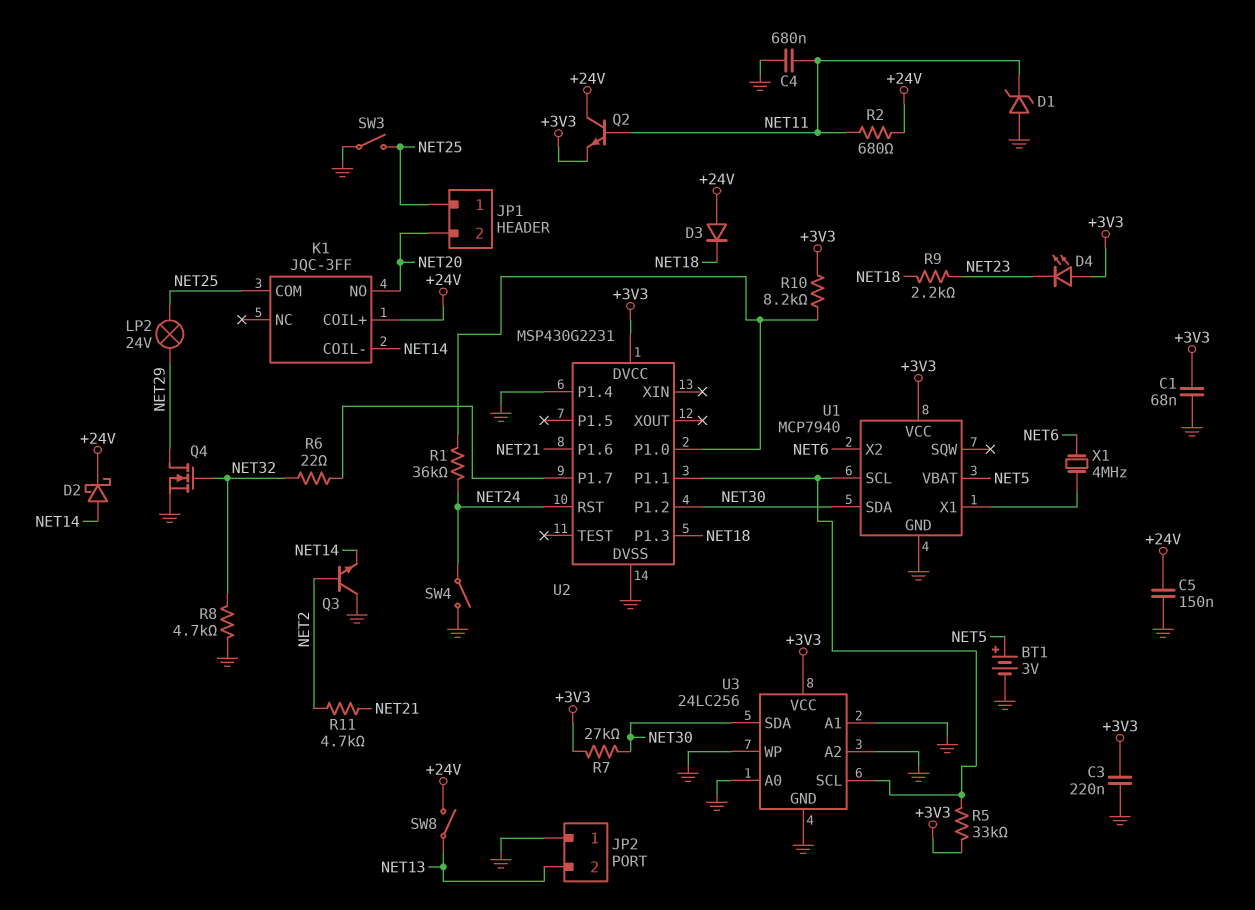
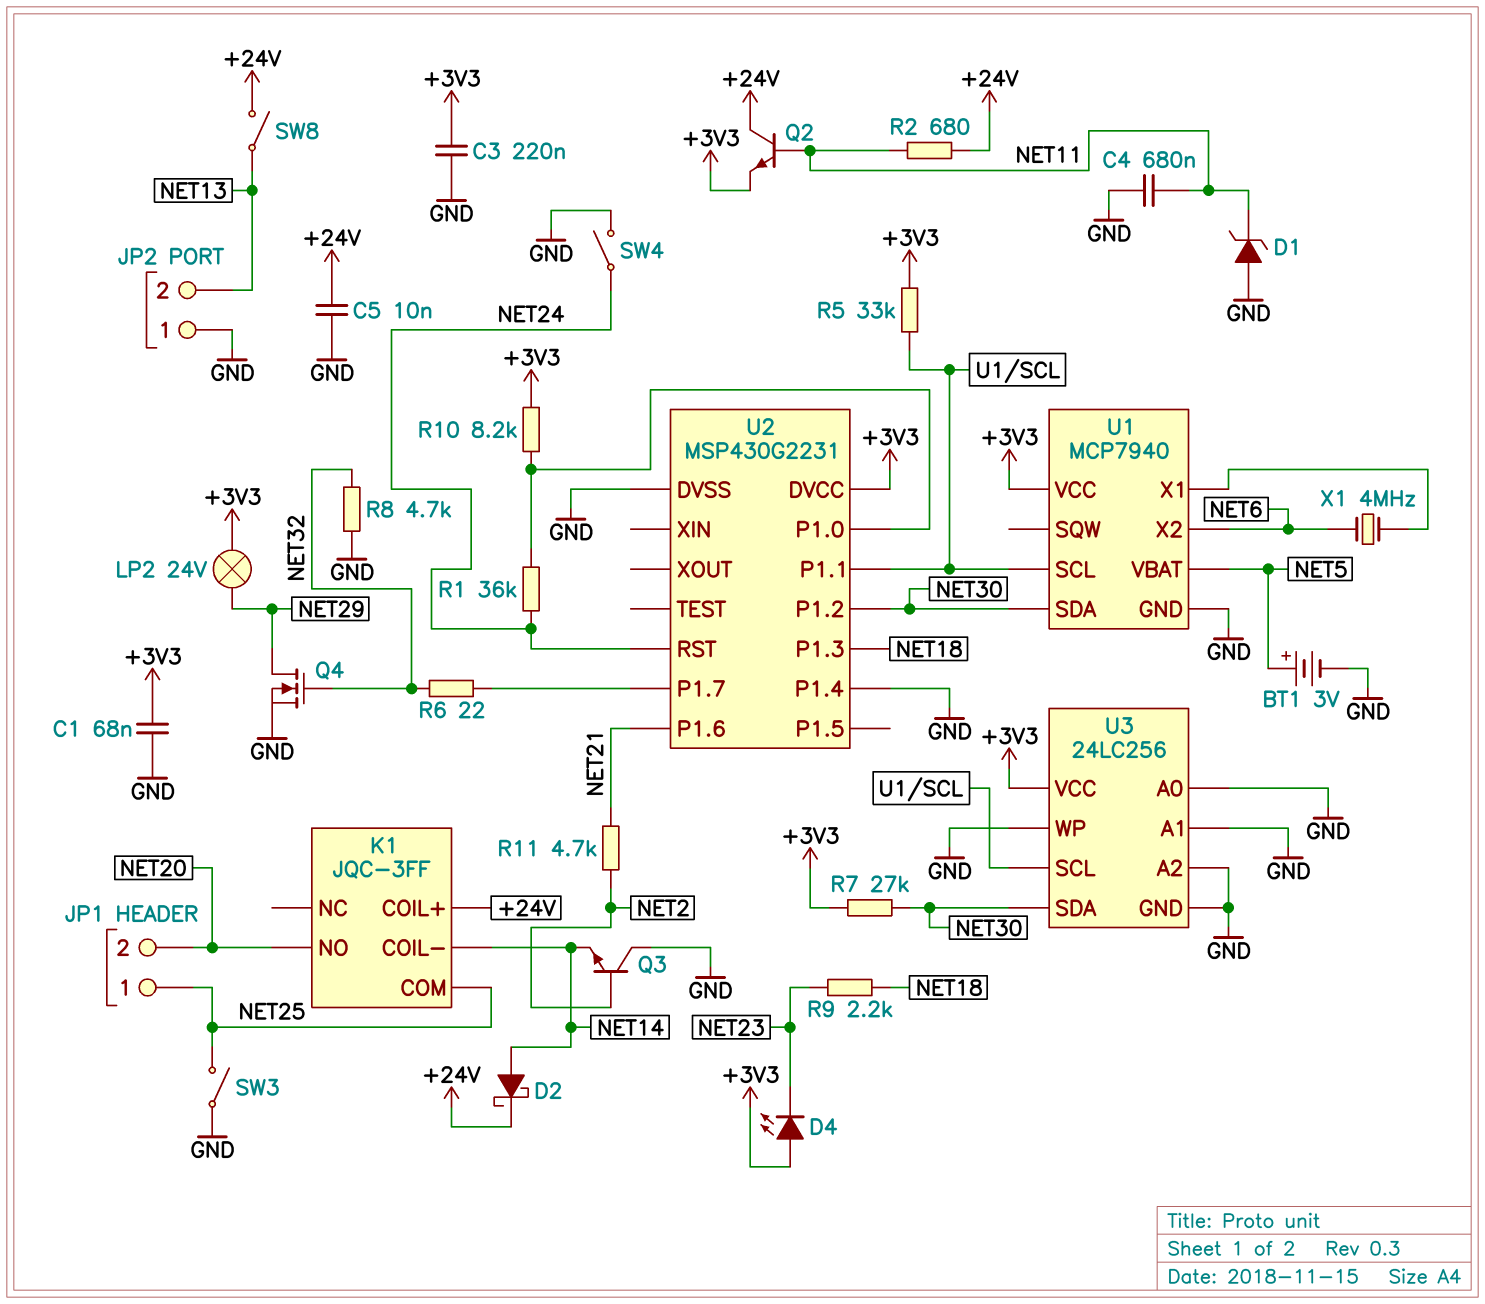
C5: 150nF (+24V, GND) -> 10nF (+24V, GND)
D3: diode (A +24V, K NET18) -> none
LP2: lamp 24V (NET25, NET29) -> lamp 24V (+3V3, NET29)

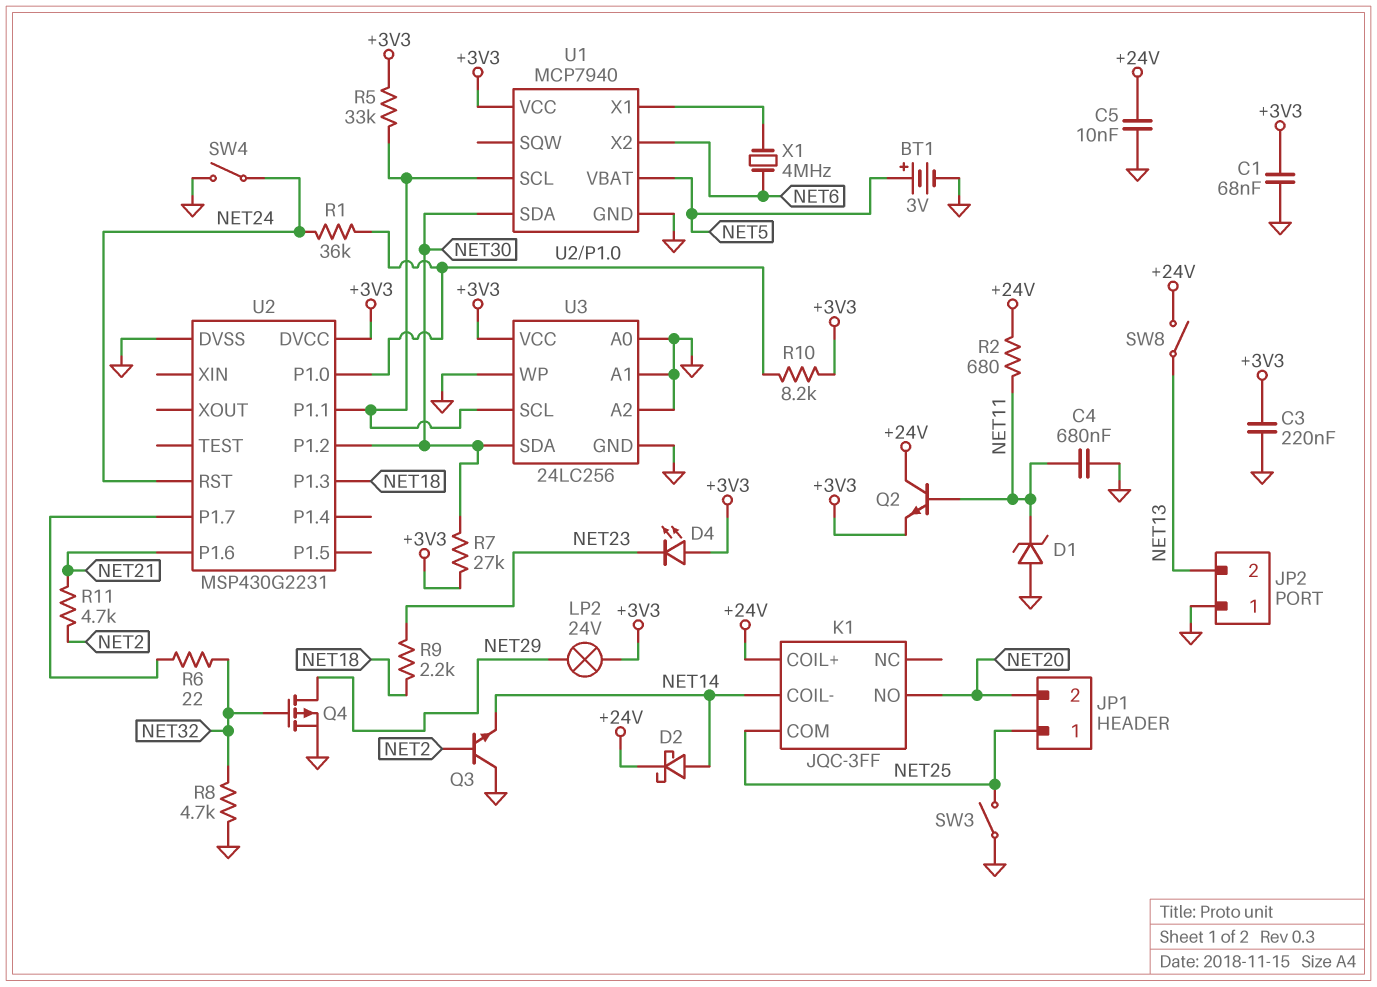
Q4: NMOS (G NET32, D NET29, S GND) -> PMOS (G NET32, D NET29, S GND)
U2 pin P1.4: GND -> none

